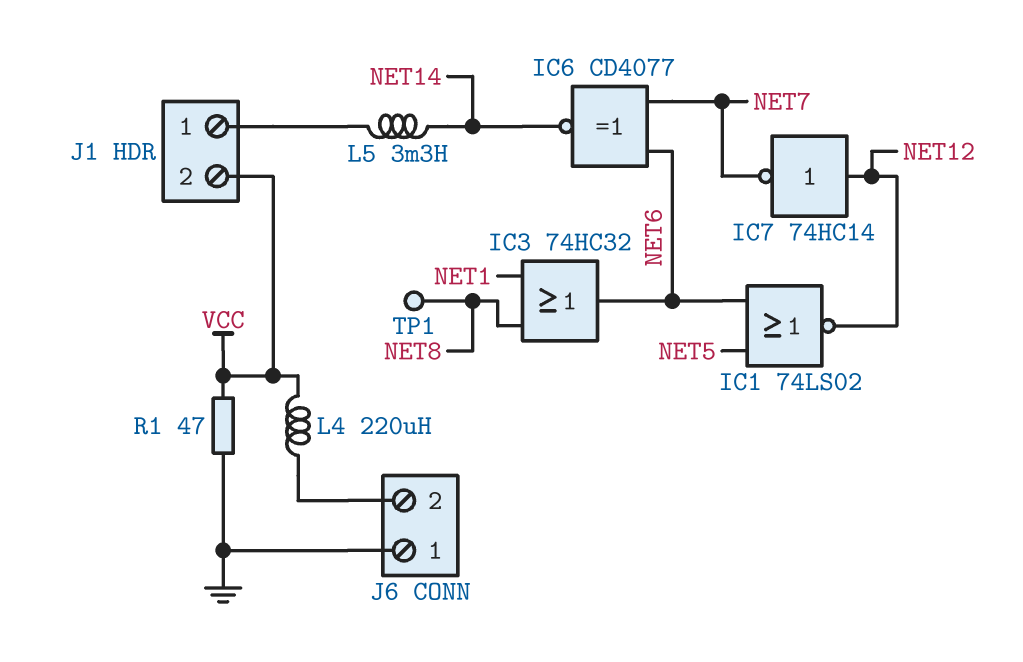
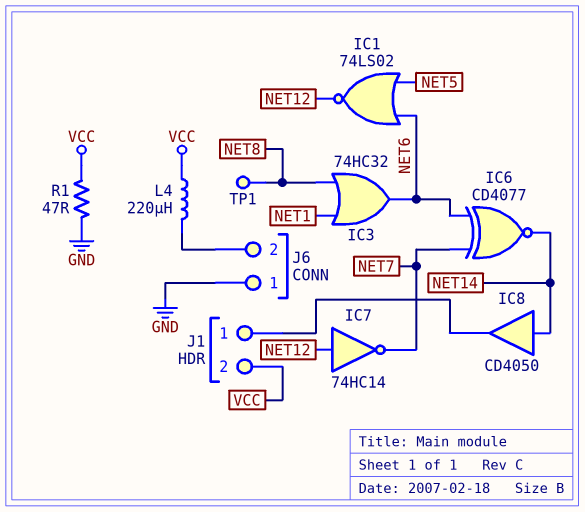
IC8: none -> buffer CD4050 (in NET14, out J1/1)
L5: 3.3mH (J1/1, NET14) -> none

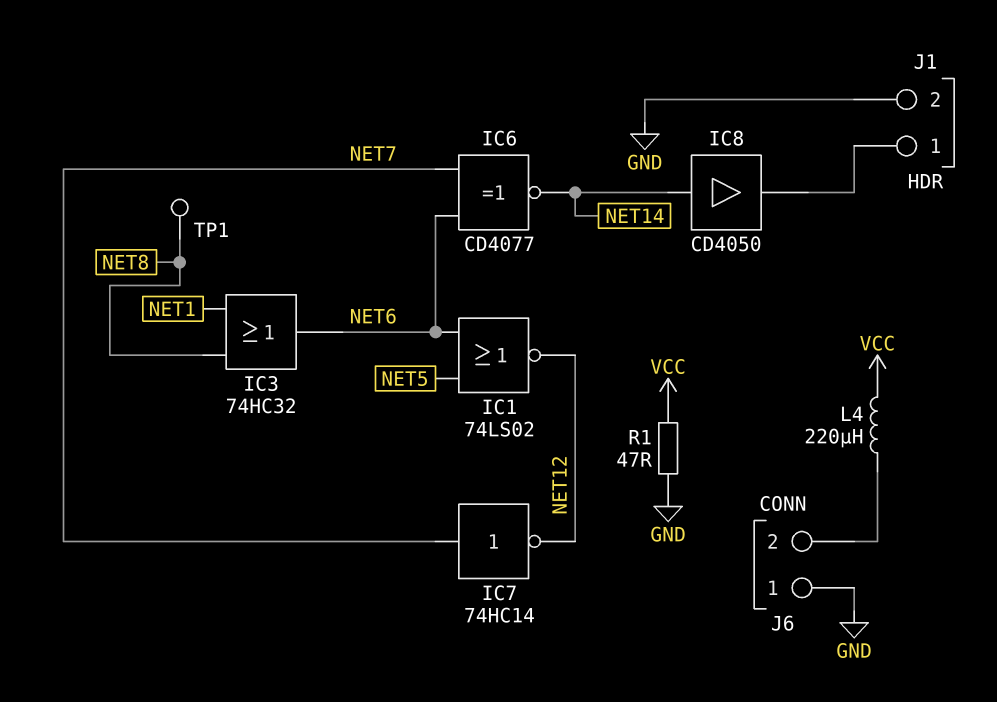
IC7: NOT 74HC14 (in NET12, out NET7) -> NOT 74HC14 (in NET7, out NET12)
J1 pin 2: VCC -> GND

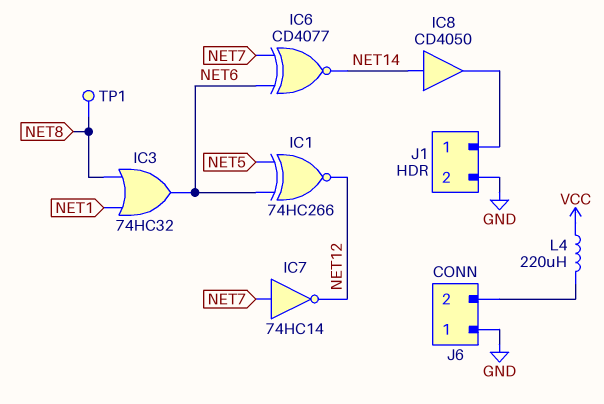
IC1: NOR 74LS02 (in NET5, in NET6, out NET12) -> XNOR 74HC266 (in NET5, in NET6, out NET12)
R1: 47 (GND, VCC) -> none

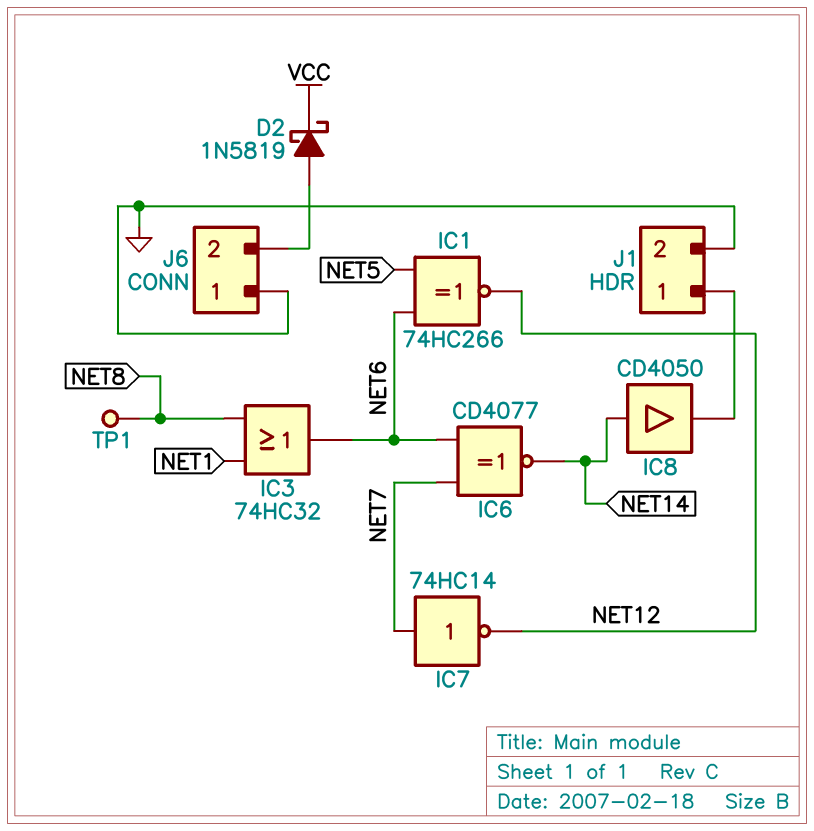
D2: none -> schottky 1N5819 (A J6/2, K VCC)
L4: 220uH (J6/2, VCC) -> none

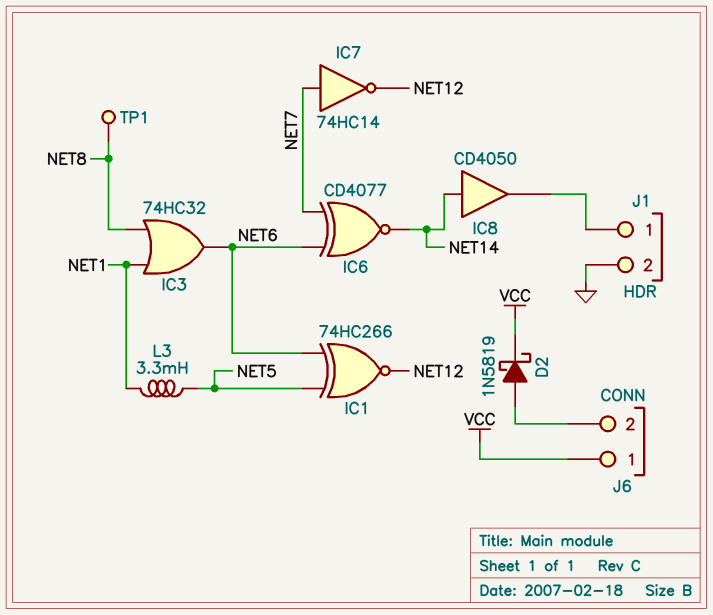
J6 pin 1: GND -> VCC
L3: none -> 3.3mH (NET1, NET5)

